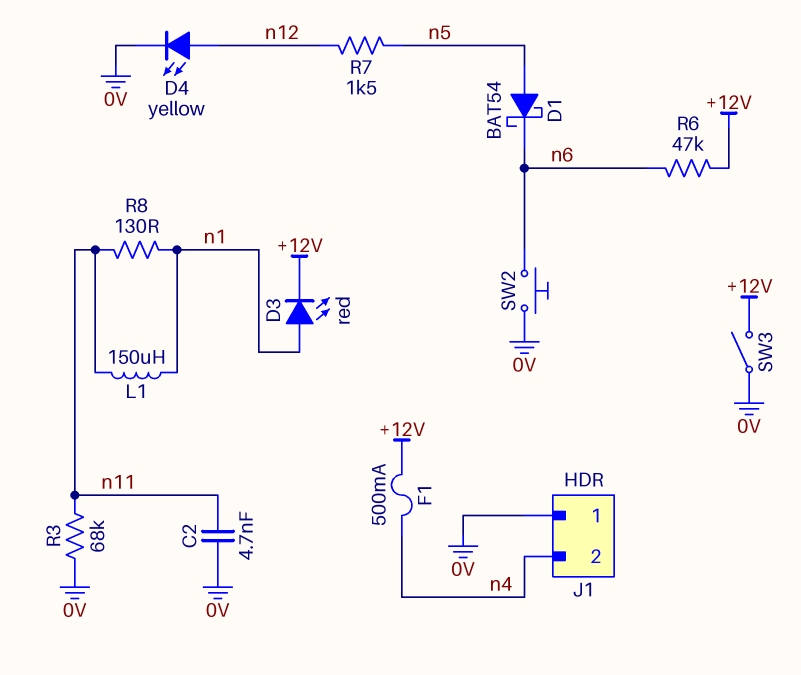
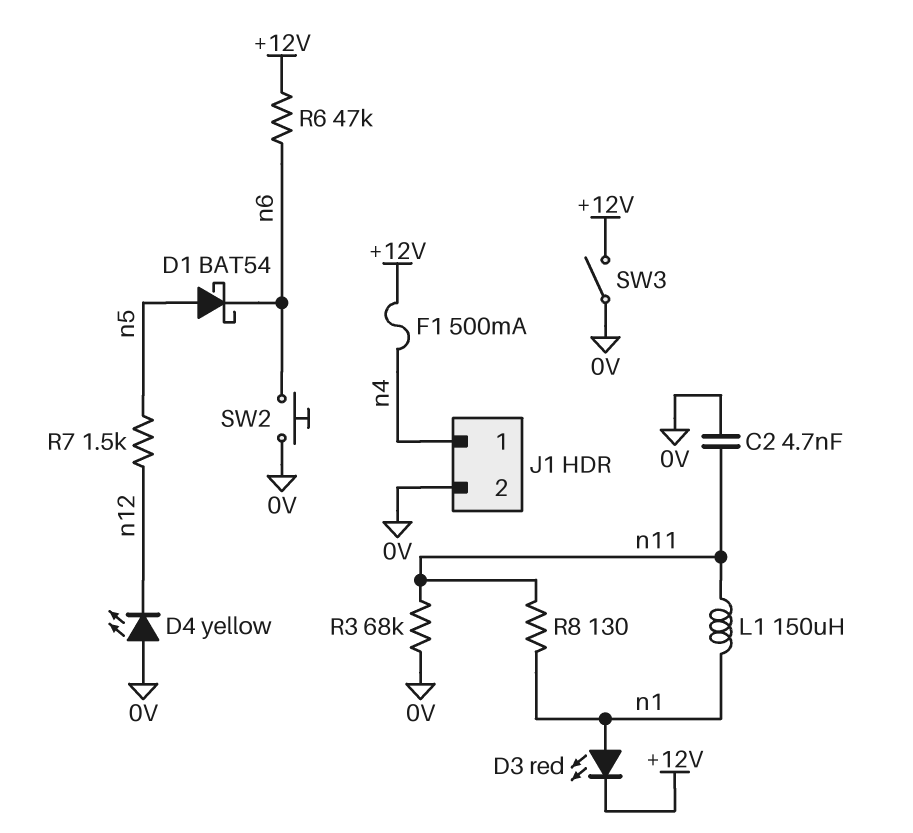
D4: LED yellow (A n12, K 0V) -> LED yellow (A 0V, K n12)
J1 pin 1: 0V -> n4
J1 pin 2: n4 -> 0V

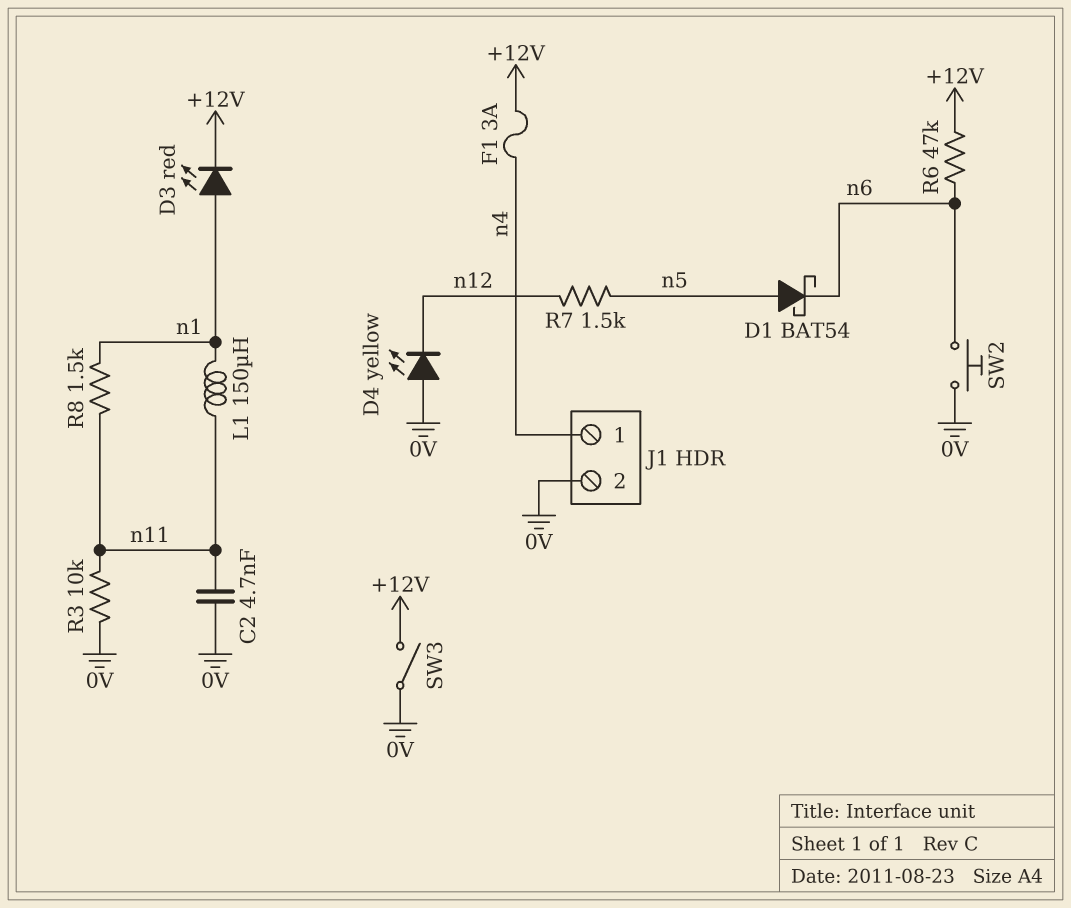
F1: 500mA (+12V, n4) -> 3A (+12V, n4)
R3: 68k (0V, n11) -> 10k (0V, n11)
R8: 130 (n1, n11) -> 1.5k (n1, n11)

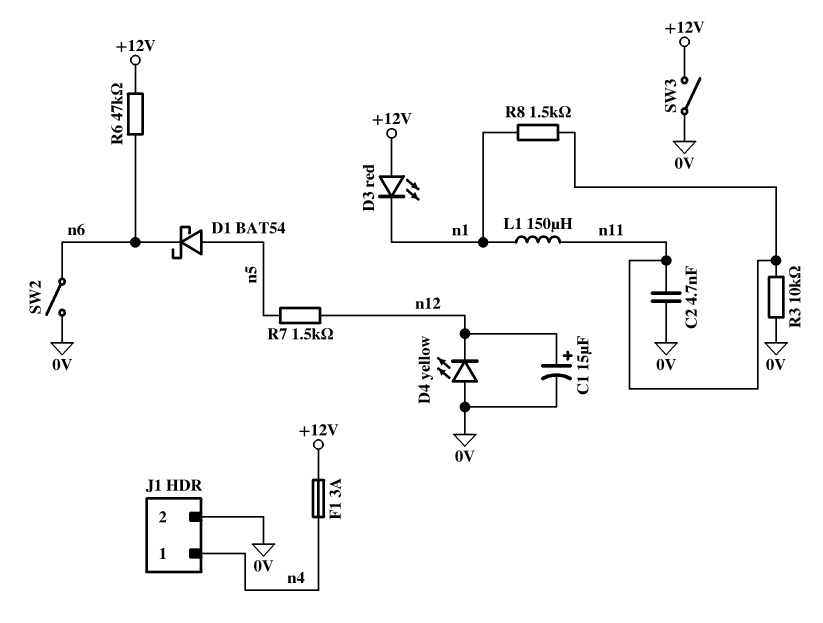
C1: none -> 15uF (plus n12, minus 0V)
D3: LED red (A n1, K +12V) -> LED red (A +12V, K n1)
SW2: button (0V, n6) -> switch (0V, n6)

